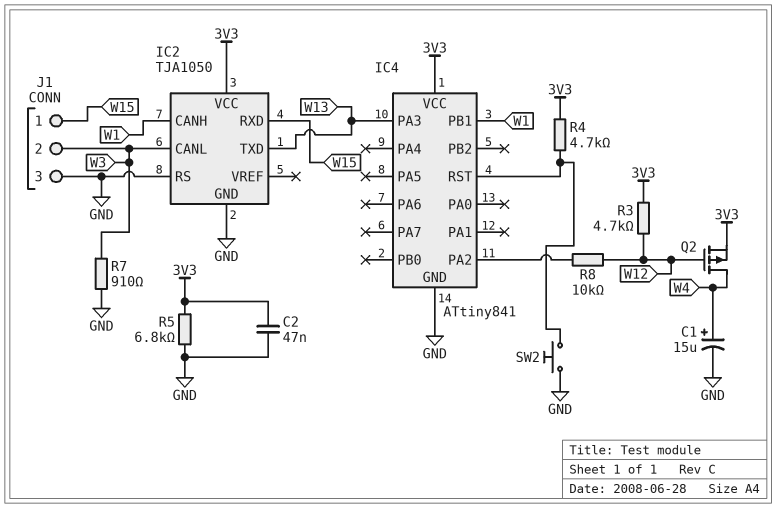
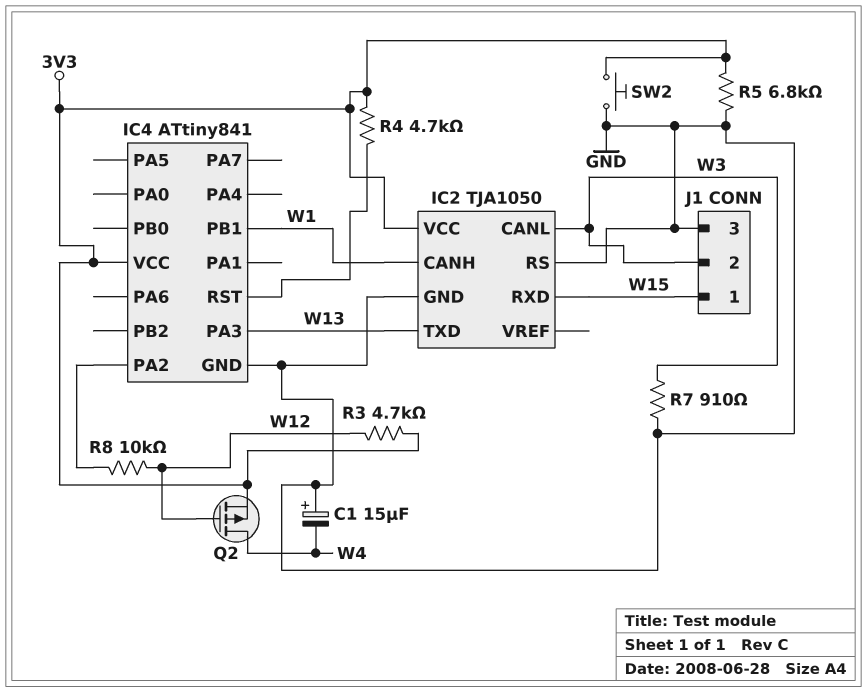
C1: 15uF (plus W4, minus GND) -> 15uF (plus GND, minus W4)
C2: 47nF (3V3, GND) -> none
SW2: button (GND, IC4/RST) -> button (3V3, GND)

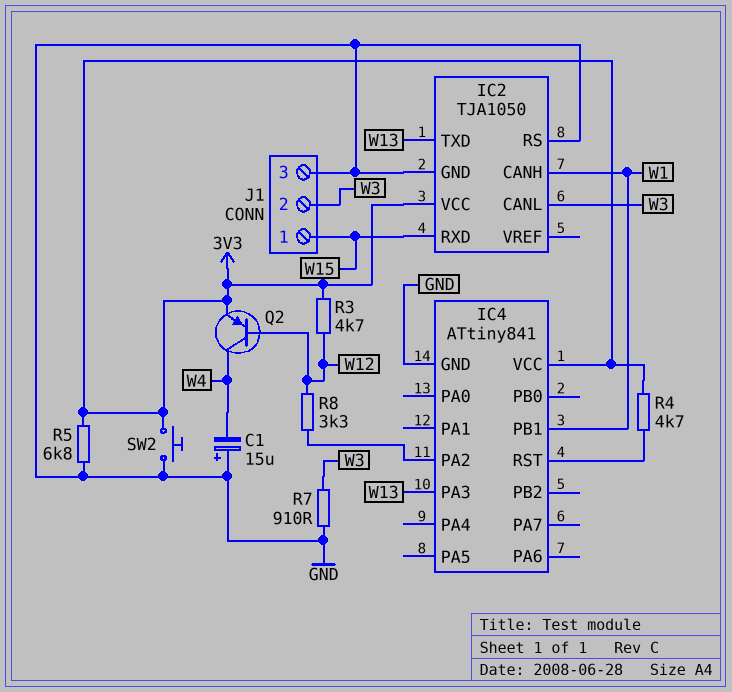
Q2: PMOS (G W12, D W4, S 3V3) -> PNP (B W12, C W4, E 3V3)
R8: 10k (IC4/PA2, W12) -> 3.3k (IC4/PA2, W12)

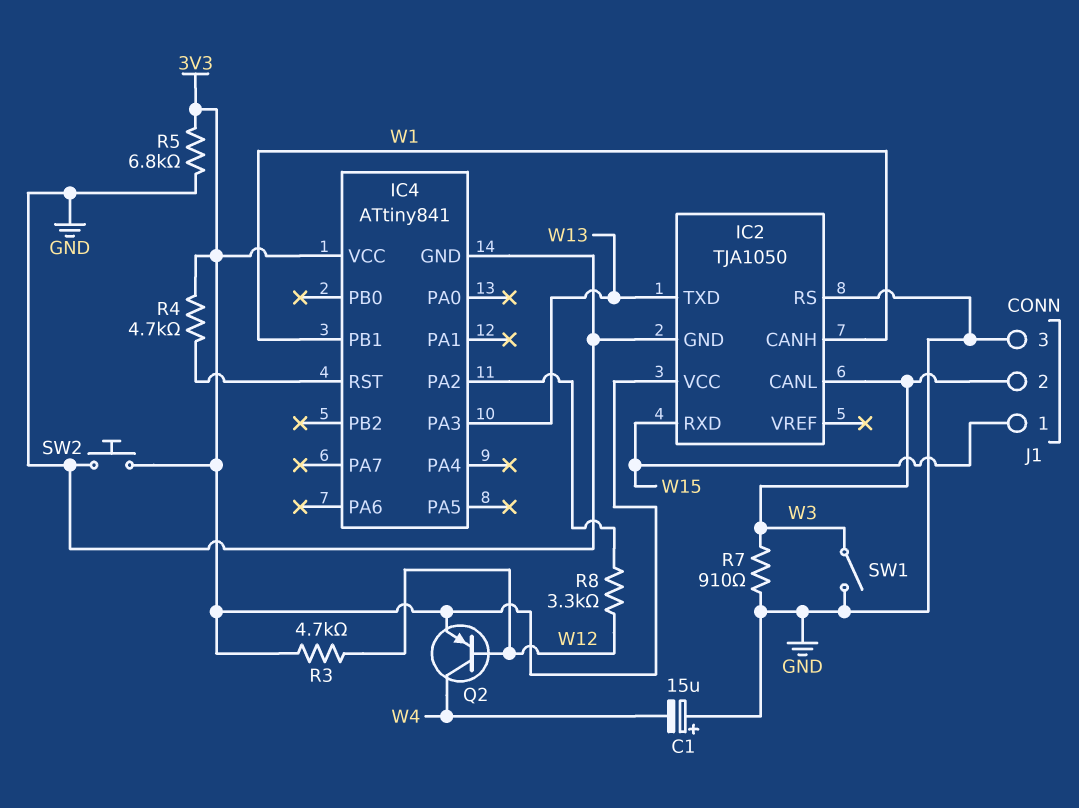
SW1: none -> switch (GND, W3)

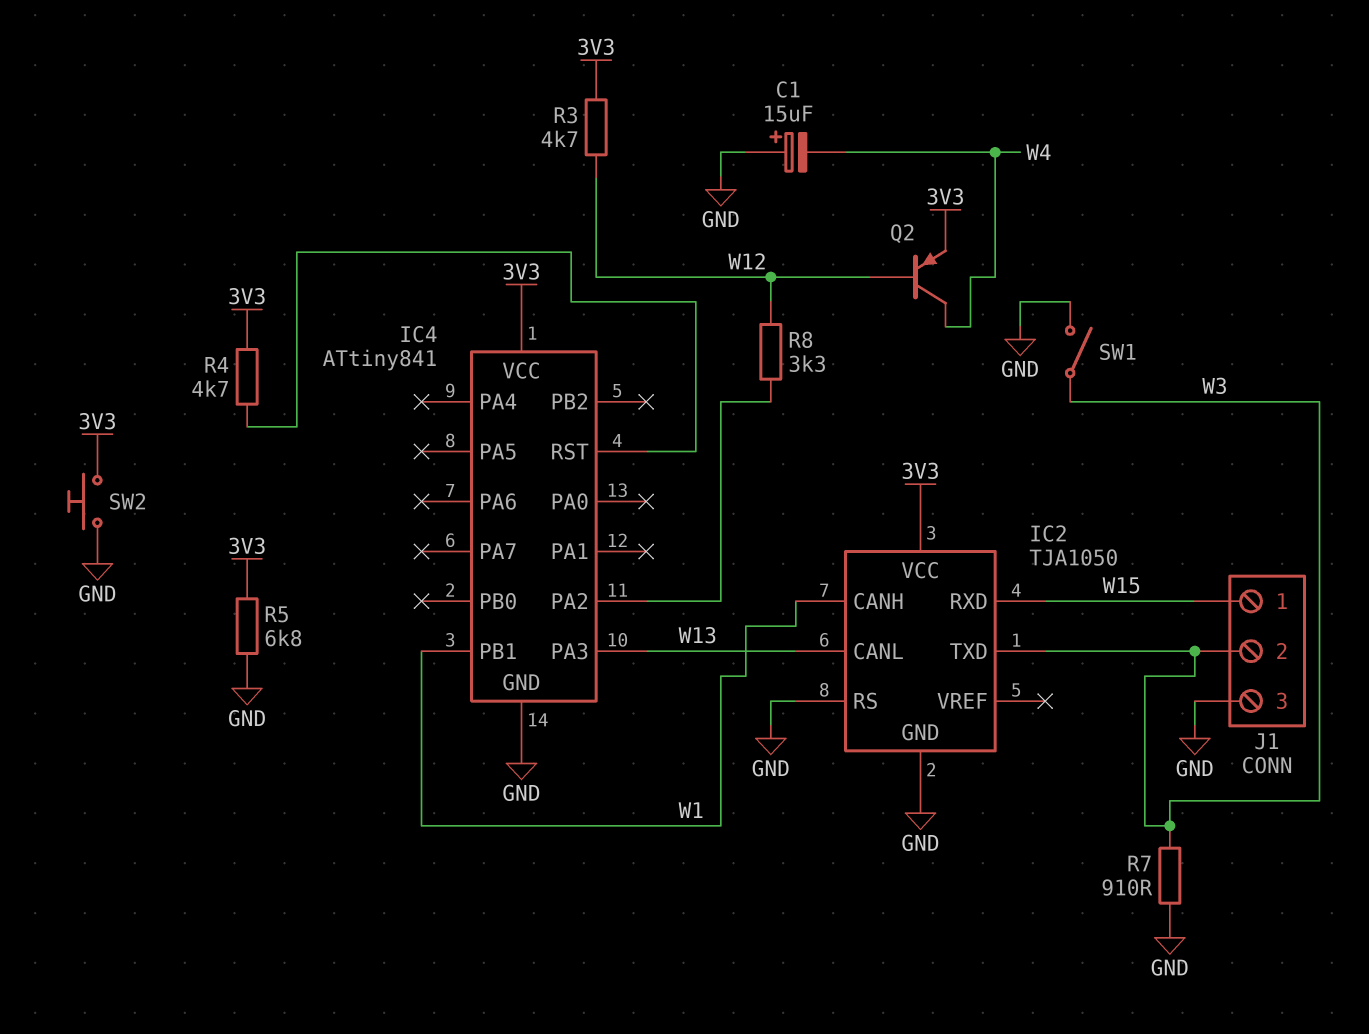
IC2 pin CANL: W3 -> W13
IC2 pin TXD: W13 -> W3

